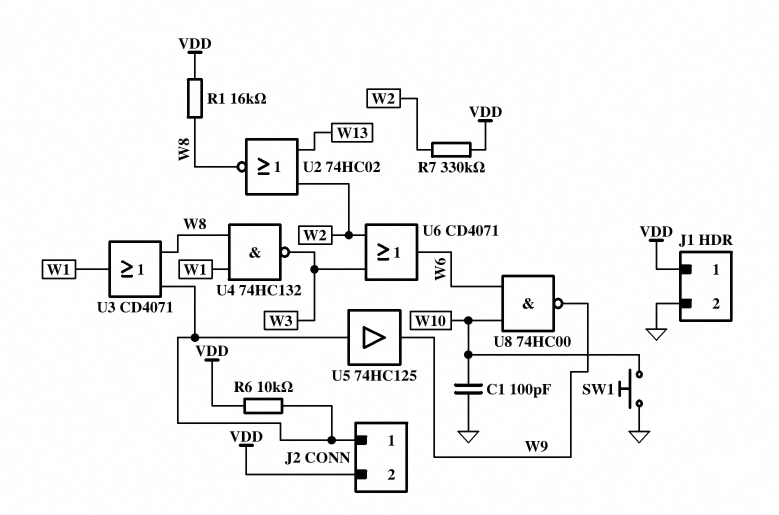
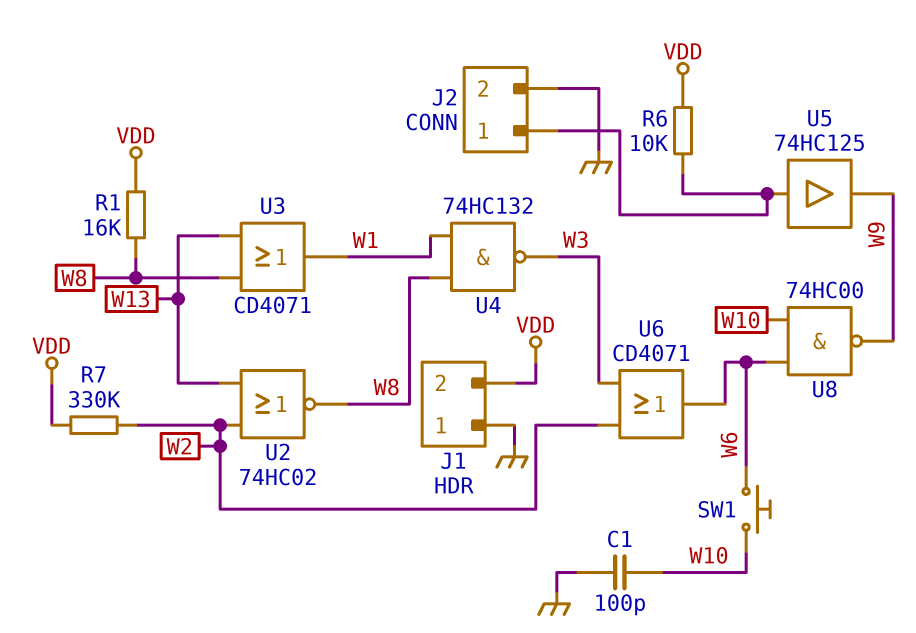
J1 pin 1: VDD -> GND
J1 pin 2: GND -> VDD
J2 pin 2: VDD -> GND
SW1: button (GND, W10) -> button (W6, W10)
U3: OR CD4071 (in J2/1, in W8, out W1) -> OR CD4071 (in W8, in W13, out W1)

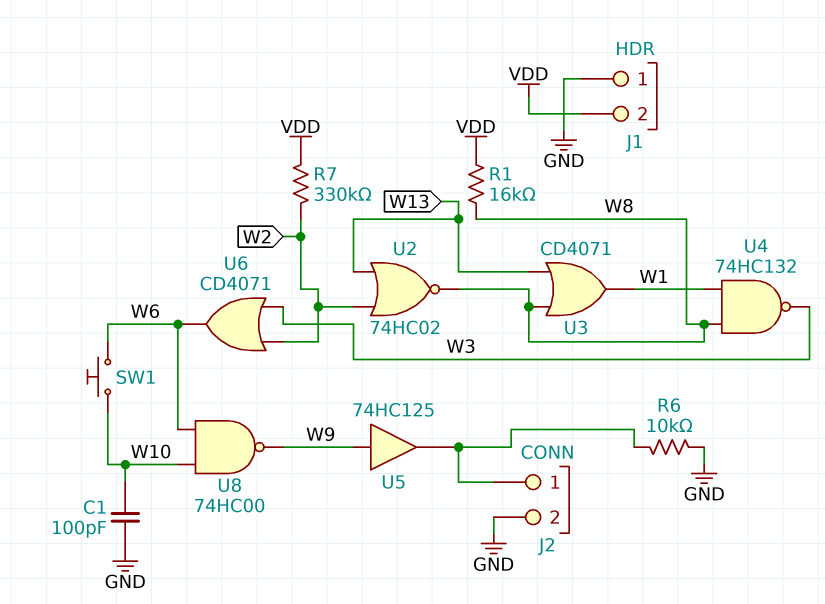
R6: 10k (J2/1, VDD) -> 10k (GND, J2/1)
U5: buffer 74HC125 (in J2/1, out W9) -> buffer 74HC125 (in W9, out J2/1)

